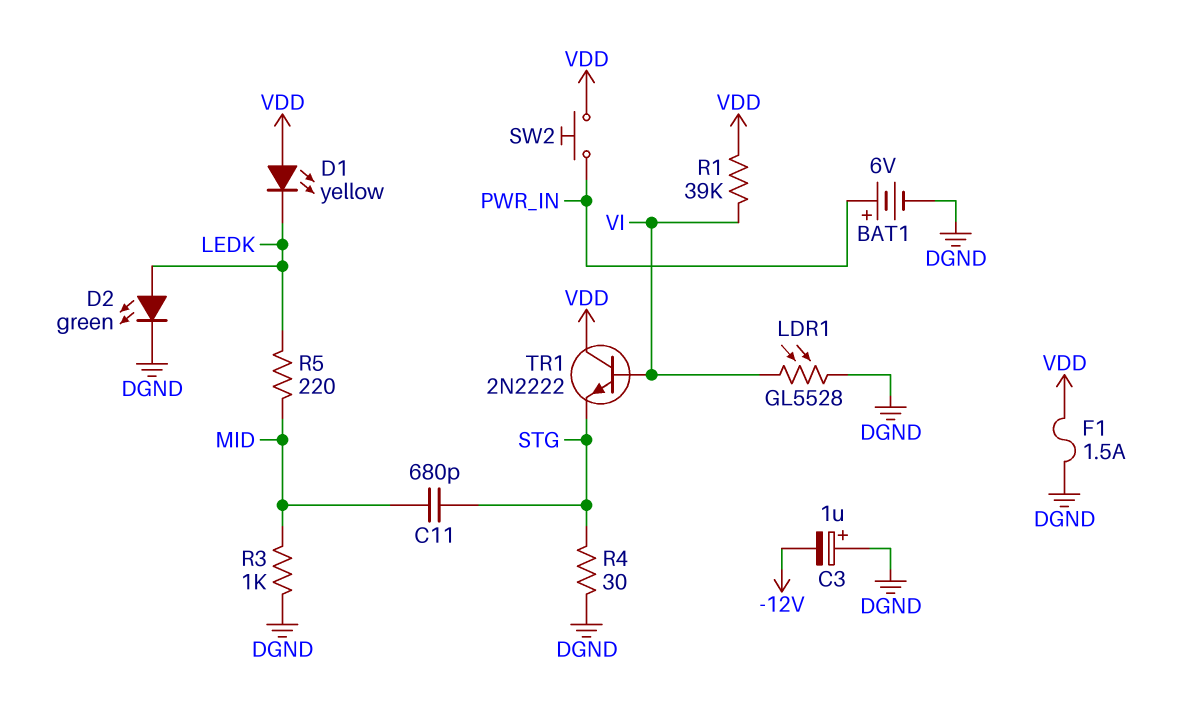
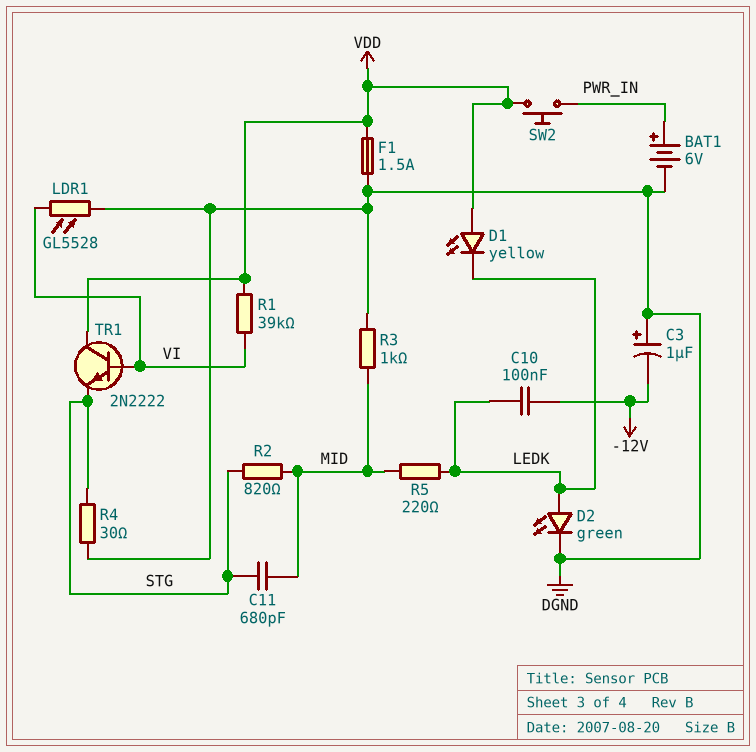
C10: none -> 100nF (-12V, LEDK)
R2: none -> 820 (MID, STG)

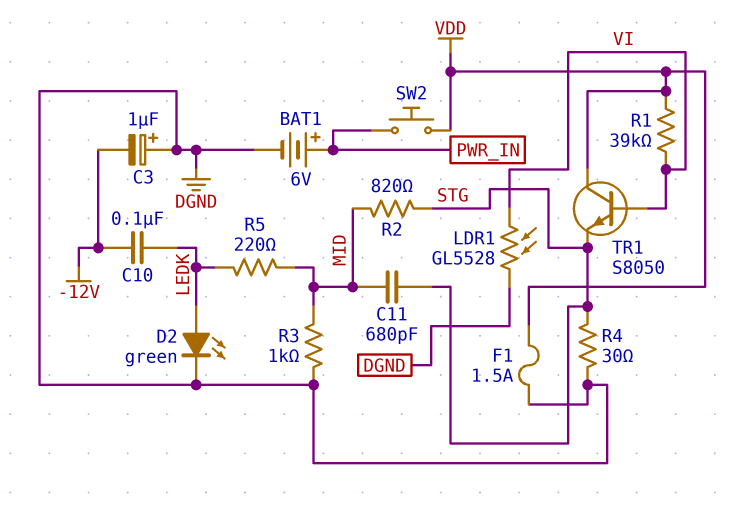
D1: LED yellow (A VDD, K LEDK) -> none
TR1: NPN 2N2222 (B VI, C VDD, E STG) -> NPN S8050 (B VI, C VDD, E STG)

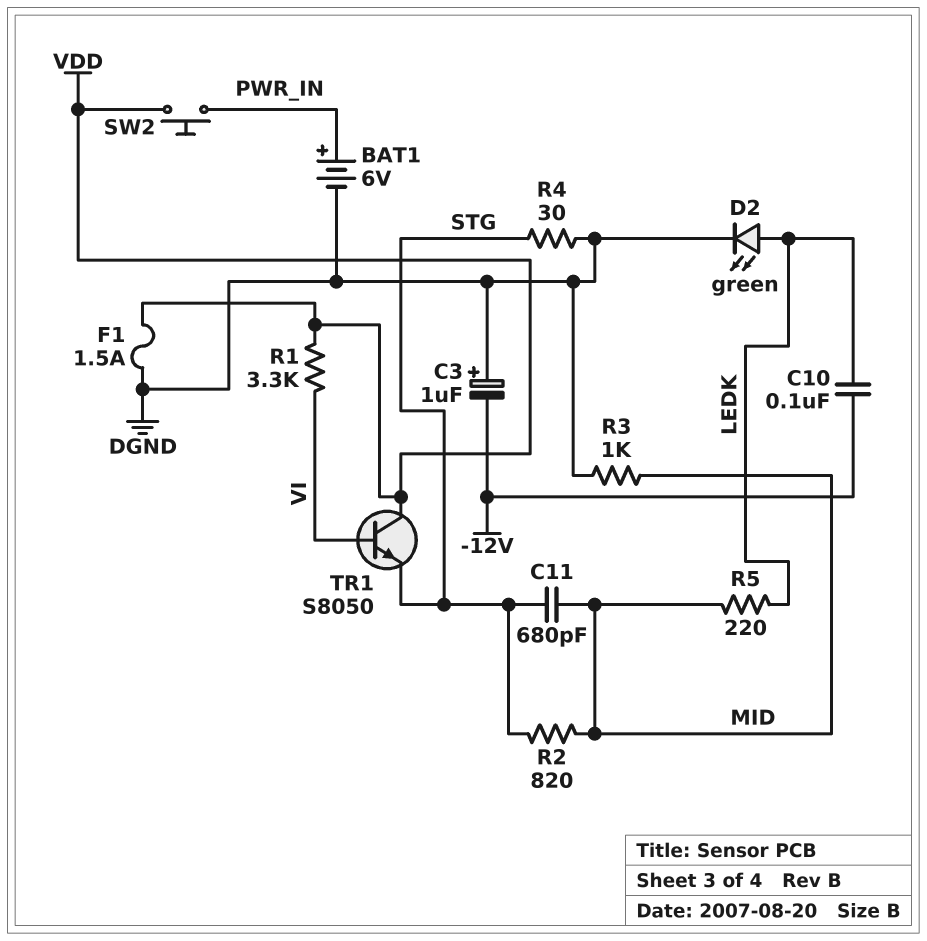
LDR1: GL5528 (DGND, VI) -> none
R1: 39k (VDD, VI) -> 3.3k (VDD, VI)

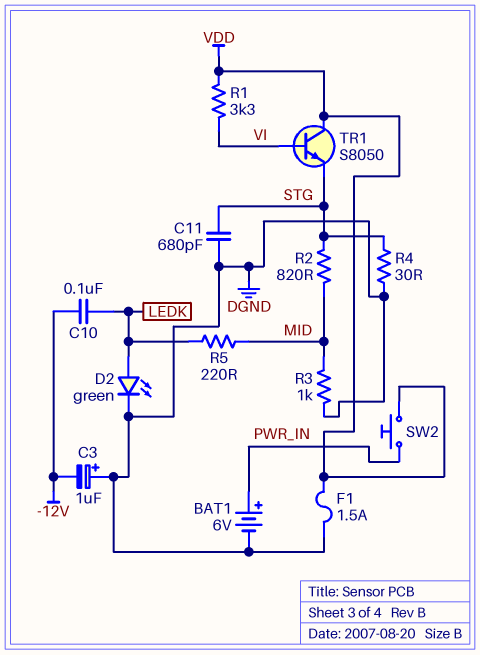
C11: 680pF (MID, STG) -> 680pF (DGND, STG)

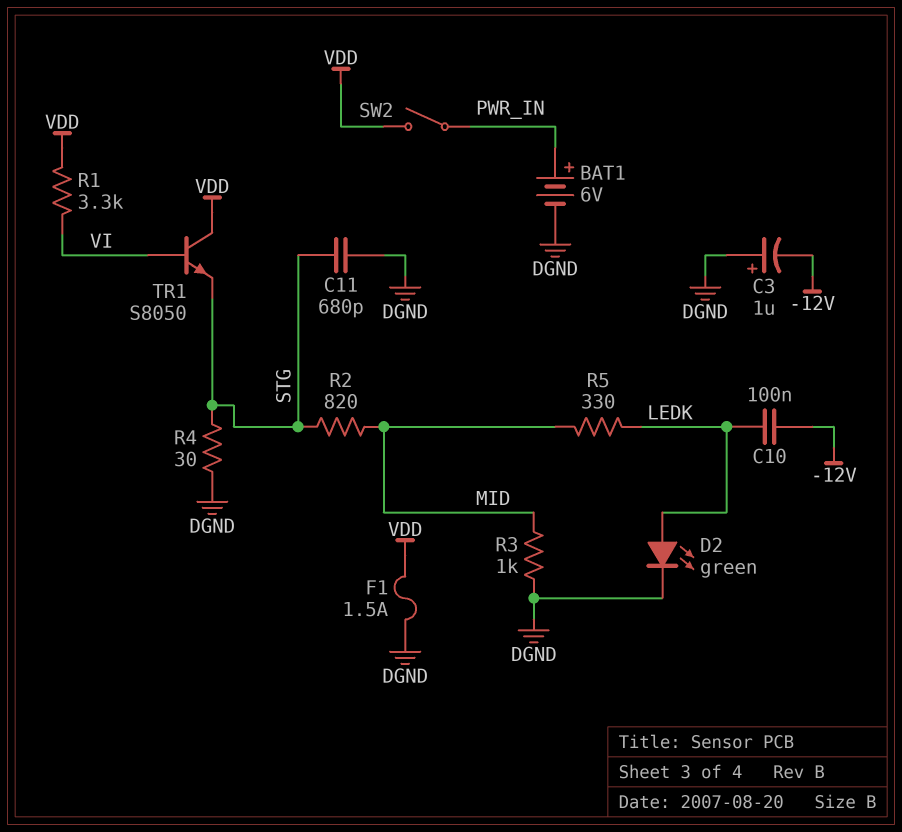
R5: 220 (LEDK, MID) -> 330 (LEDK, MID)
SW2: button (PWR_IN, VDD) -> switch (PWR_IN, VDD)

